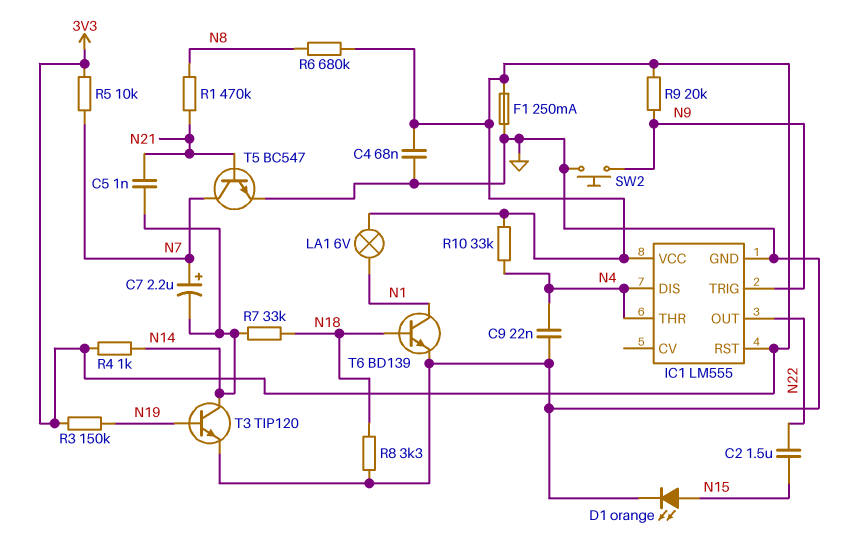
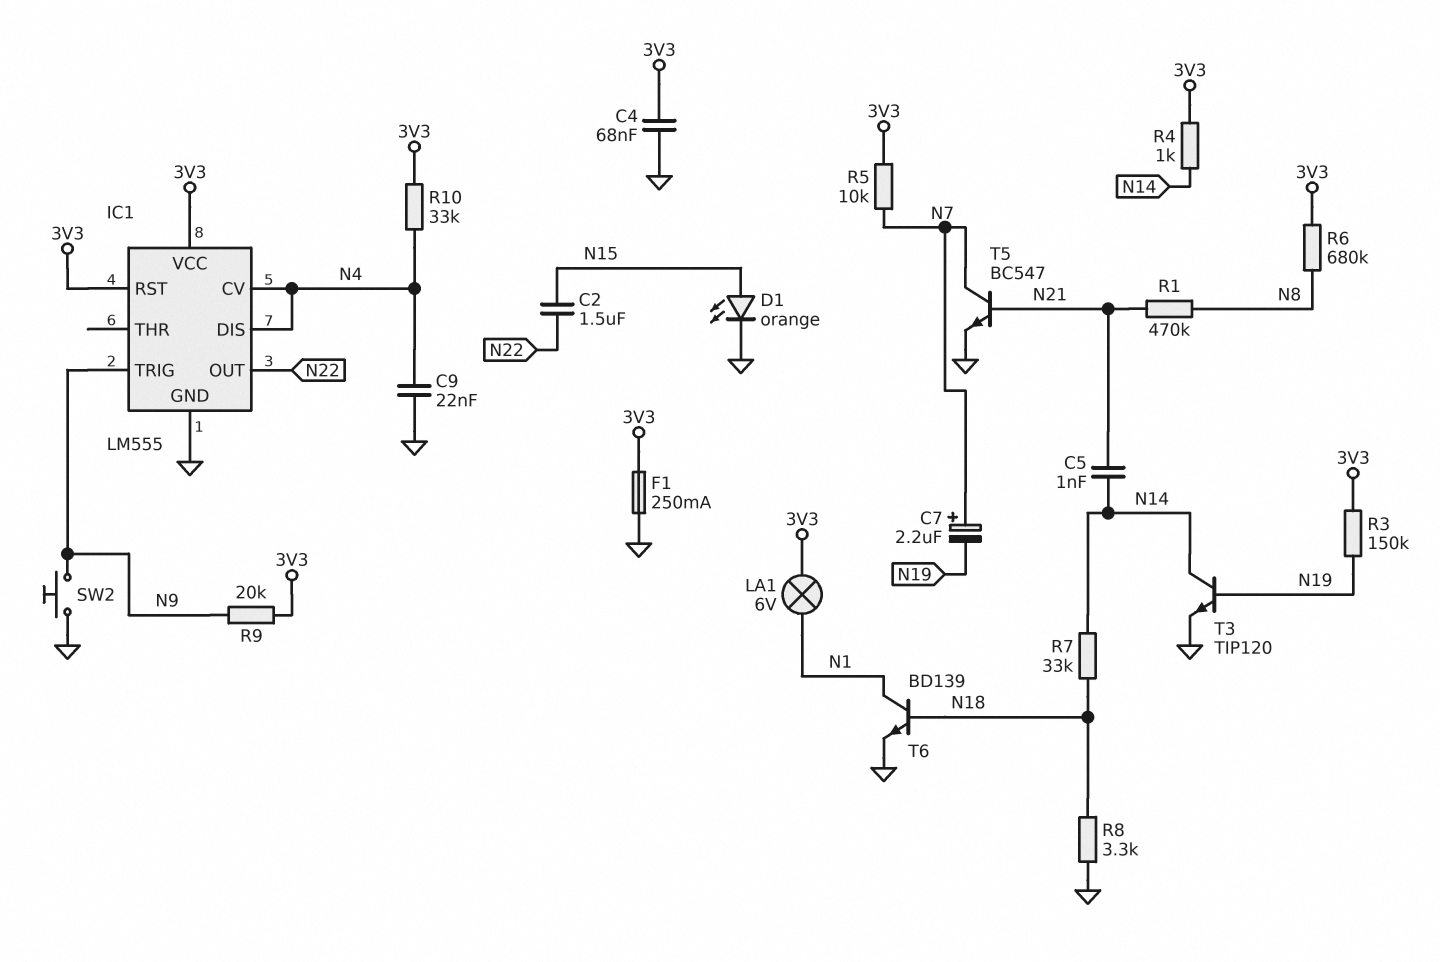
C7: 2.2uF (plus N7, minus N14) -> 2.2uF (plus N7, minus N19)
IC1 pin CV: none -> N4
IC1 pin THR: N4 -> none

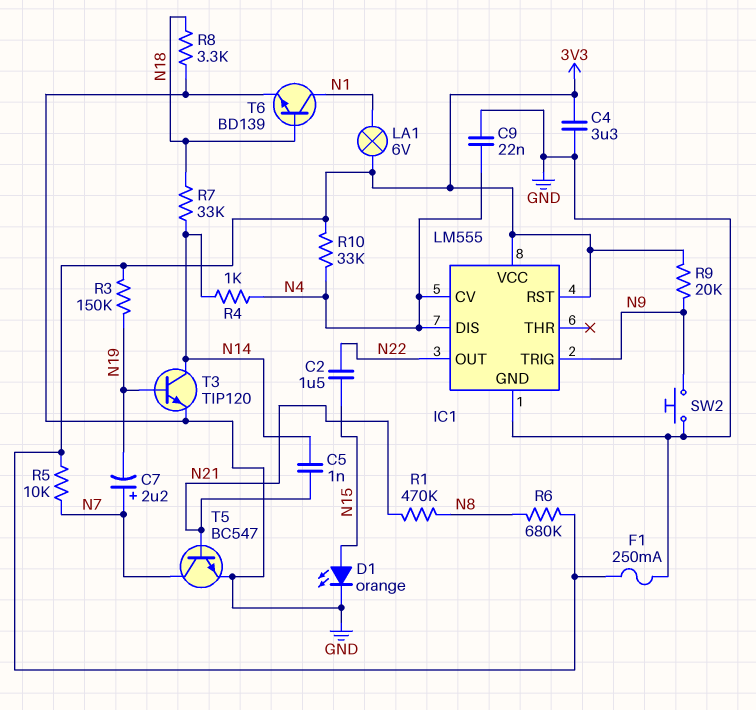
C4: 68nF (3V3, GND) -> 3.3uF (3V3, GND)
R4: 1k (3V3, N14) -> 1k (N4, N14)

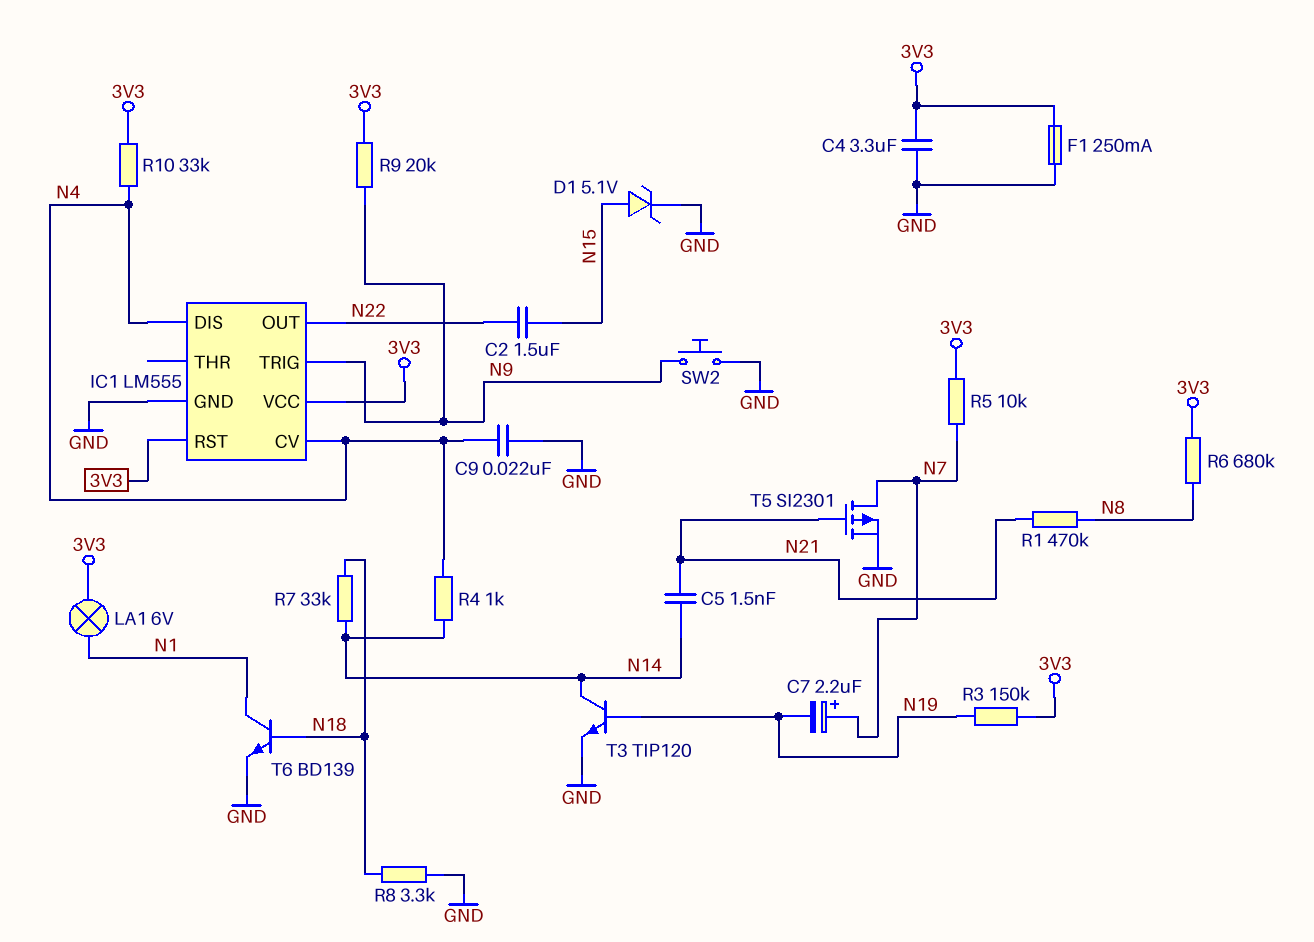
C5: 1nF (N14, N21) -> 1.5nF (N14, N21)
D1: LED orange (A N15, K GND) -> zener 5.1V (A N15, K GND)
T5: NPN BC547 (B N21, C N7, E GND) -> PMOS SI2301 (G N21, D N7, S GND)

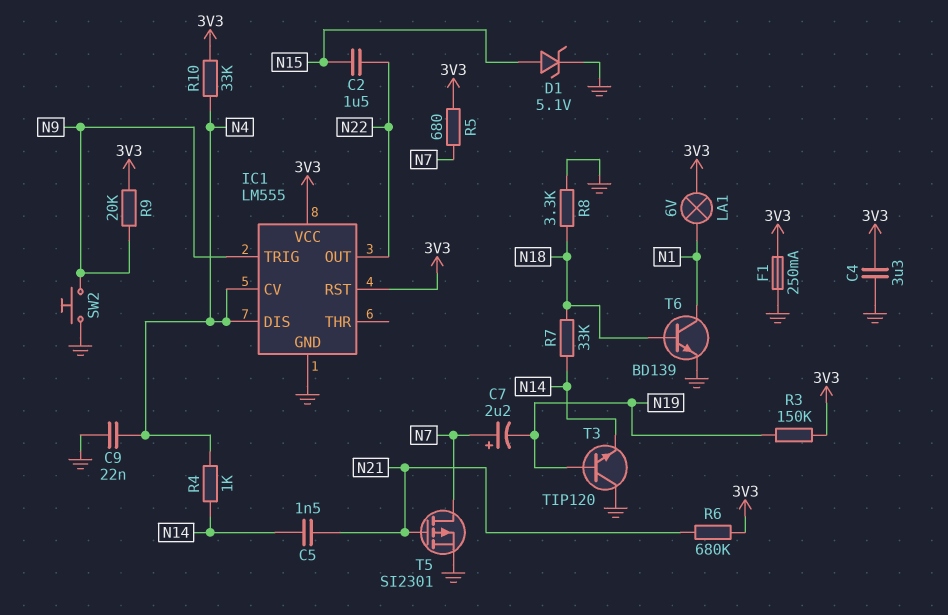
R1: 470k (N8, N21) -> none
R5: 10k (3V3, N7) -> 680 (3V3, N7)
R6: 680k (3V3, N8) -> 680k (3V3, N21)
T3: NPN TIP120 (B N19, C N14, E GND) -> NPN TIP120 (B N19, C GND, E N14)

